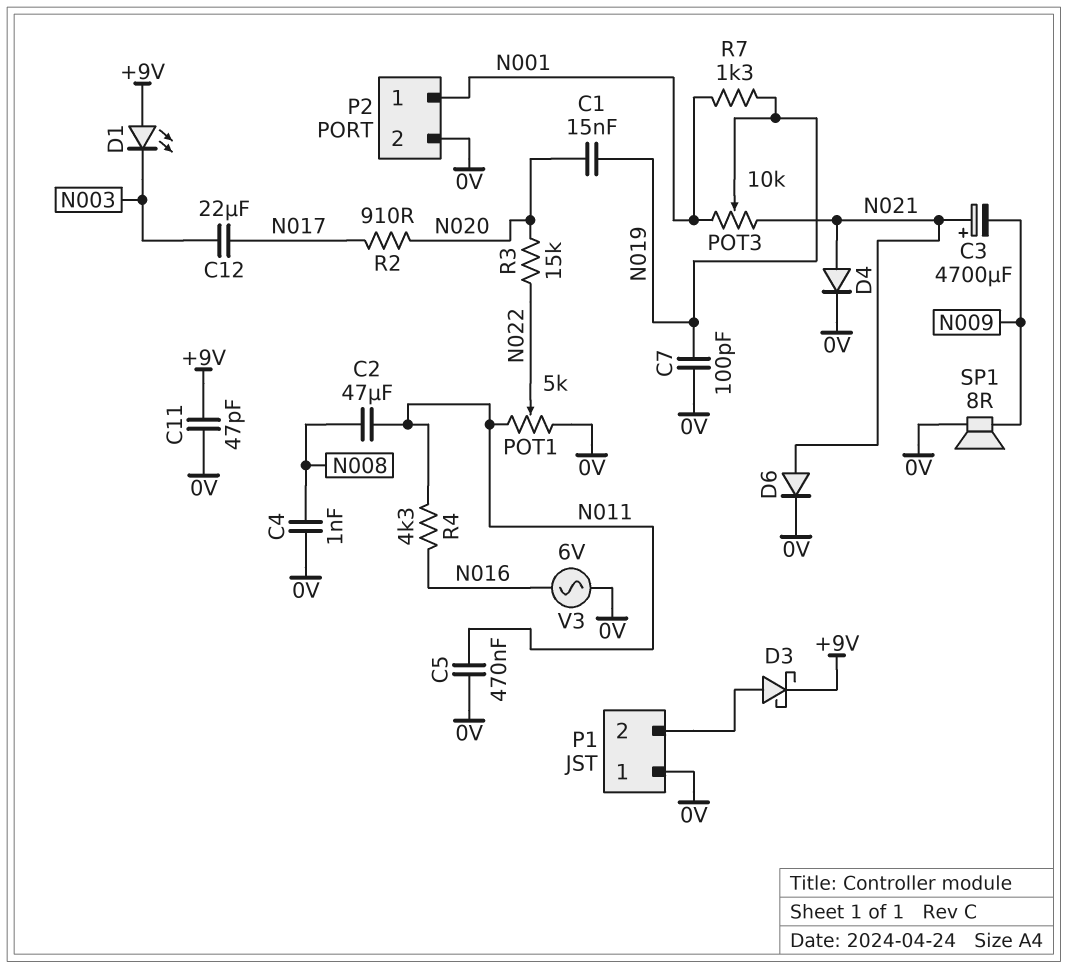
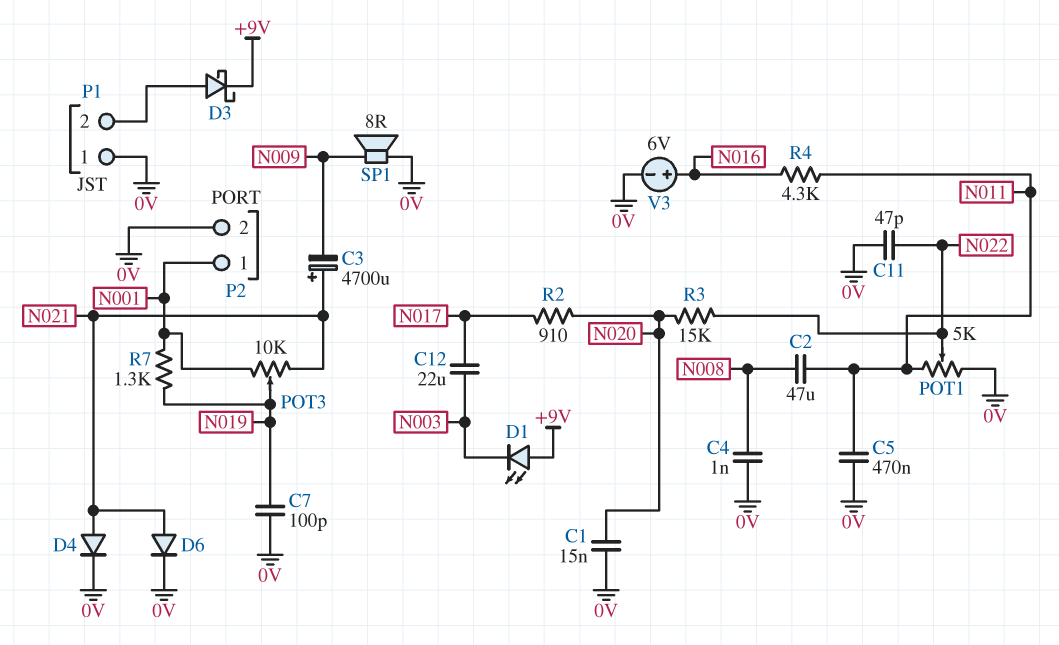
C1: 15nF (N019, N020) -> 15nF (0V, N020)
C11: 47pF (+9V, 0V) -> 47pF (0V, N022)
V3: AC 6V (0V, N016) -> 6V (plus N016, minus 0V)

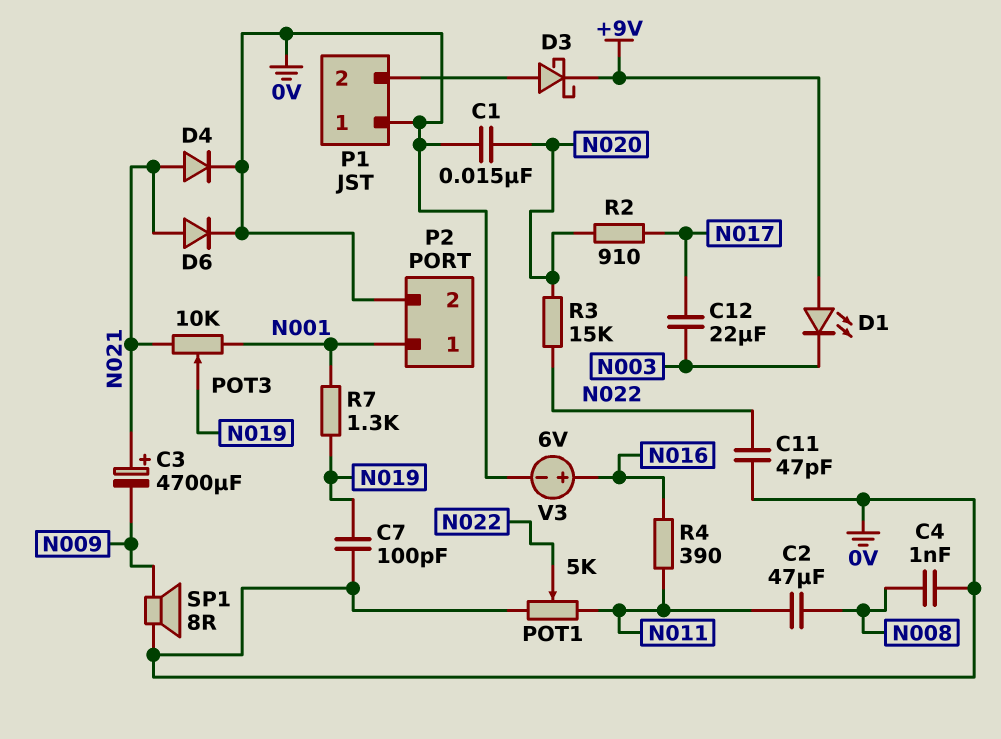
C5: 470nF (0V, N011) -> none
R4: 4.3k (N011, N016) -> 390 (N011, N016)

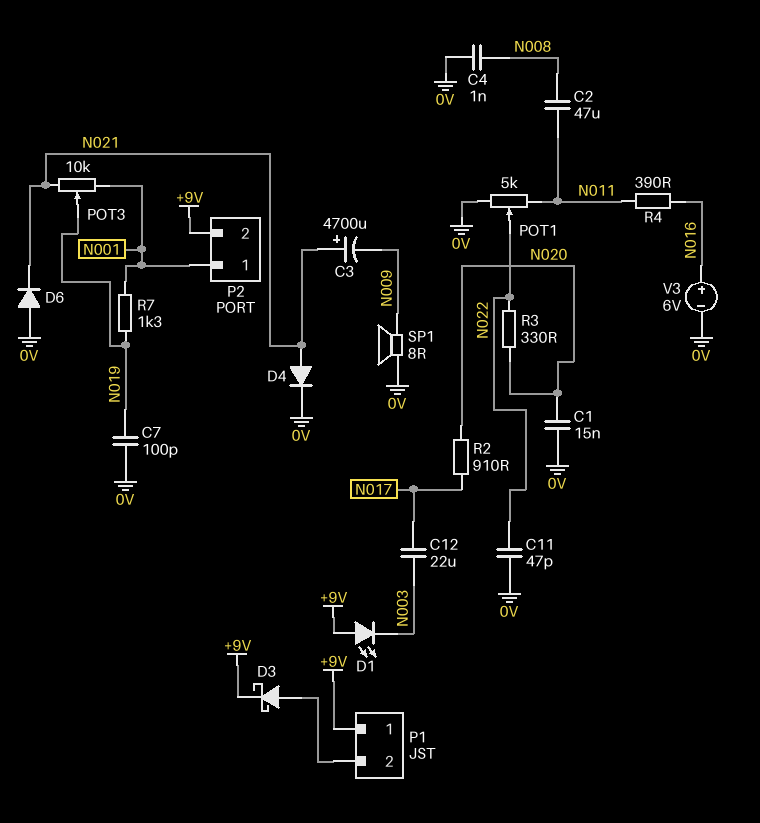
D6: diode (A N021, K 0V) -> diode (A 0V, K N021)
P1 pin 1: 0V -> +9V
P2 pin 2: 0V -> +9V
R3: 15k (N020, N022) -> 330 (N020, N022)

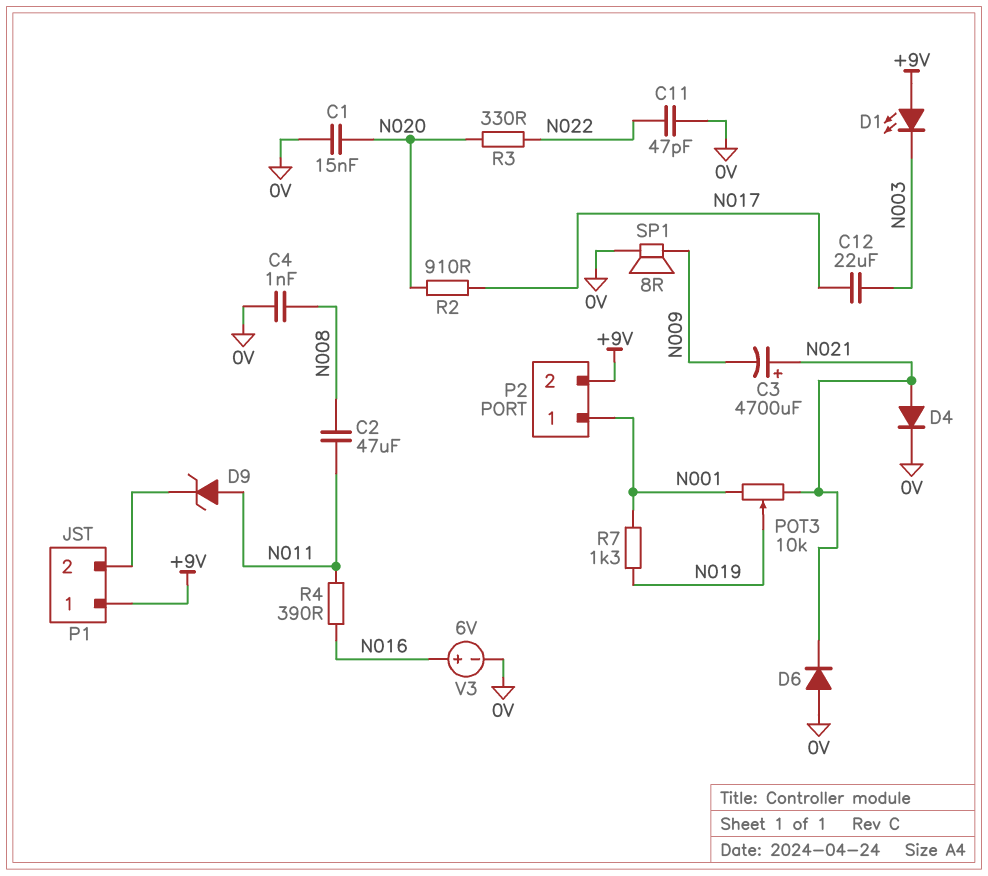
C7: 100pF (0V, N019) -> none
D3: schottky (A P1/2, K +9V) -> none
D9: none -> zener (A N011, K P1/2)
POT1: 5k (0V, N011, wiper N022) -> none

